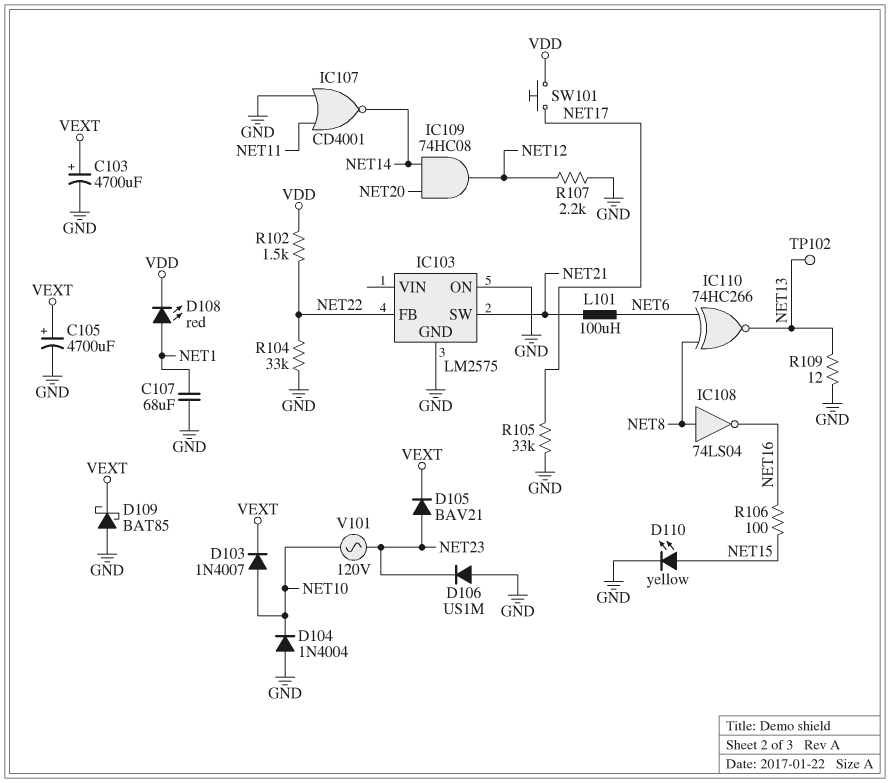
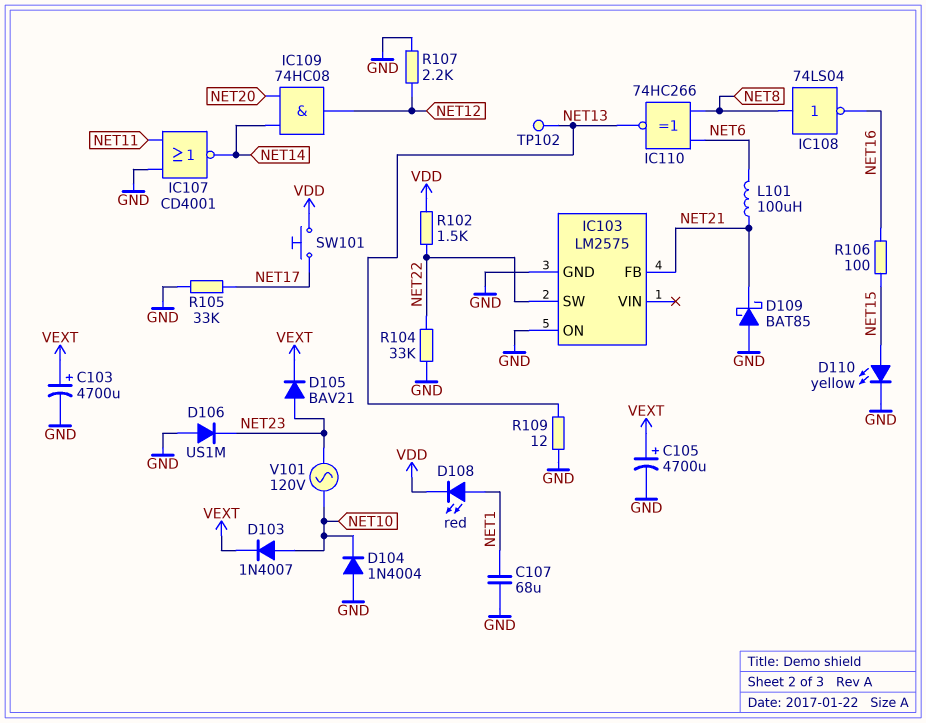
D109: schottky BAT85 (A GND, K VEXT) -> schottky BAT85 (A GND, K NET21)
IC103 pin FB: NET22 -> NET21
IC103 pin SW: NET21 -> NET22

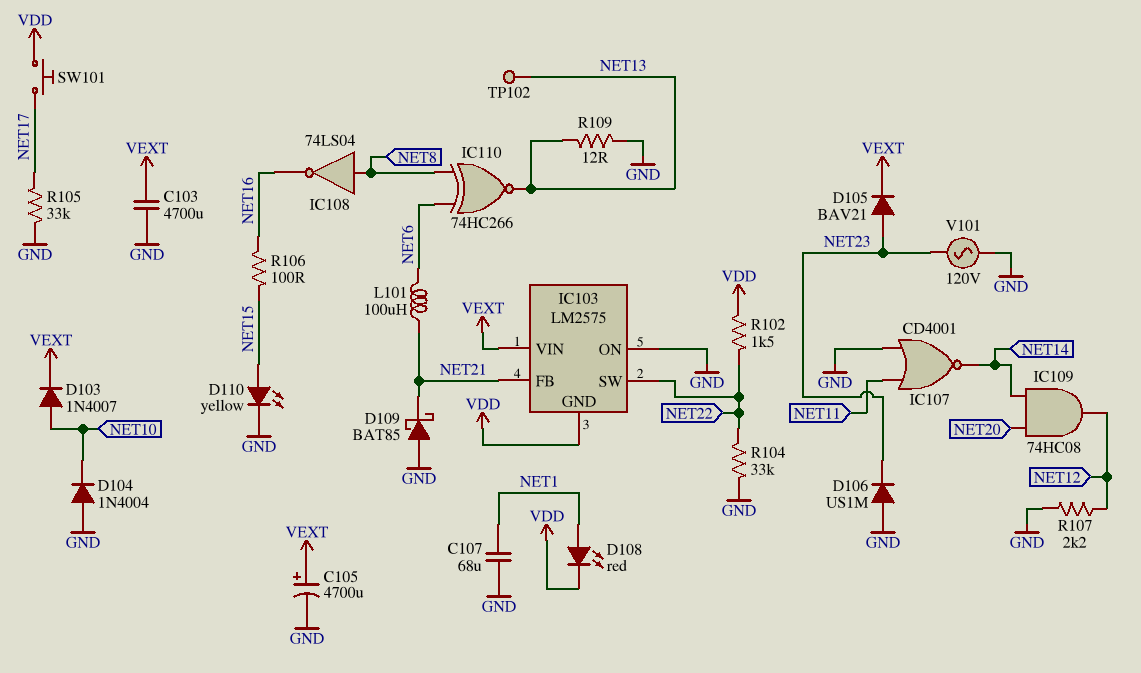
C103: 4700uF (plus VEXT, minus GND) -> 4700uF (GND, VEXT)
IC103 pin GND: GND -> VDD
IC103 pin VIN: none -> VEXT
V101: AC 120V (NET10, NET23) -> AC 120V (GND, NET23)

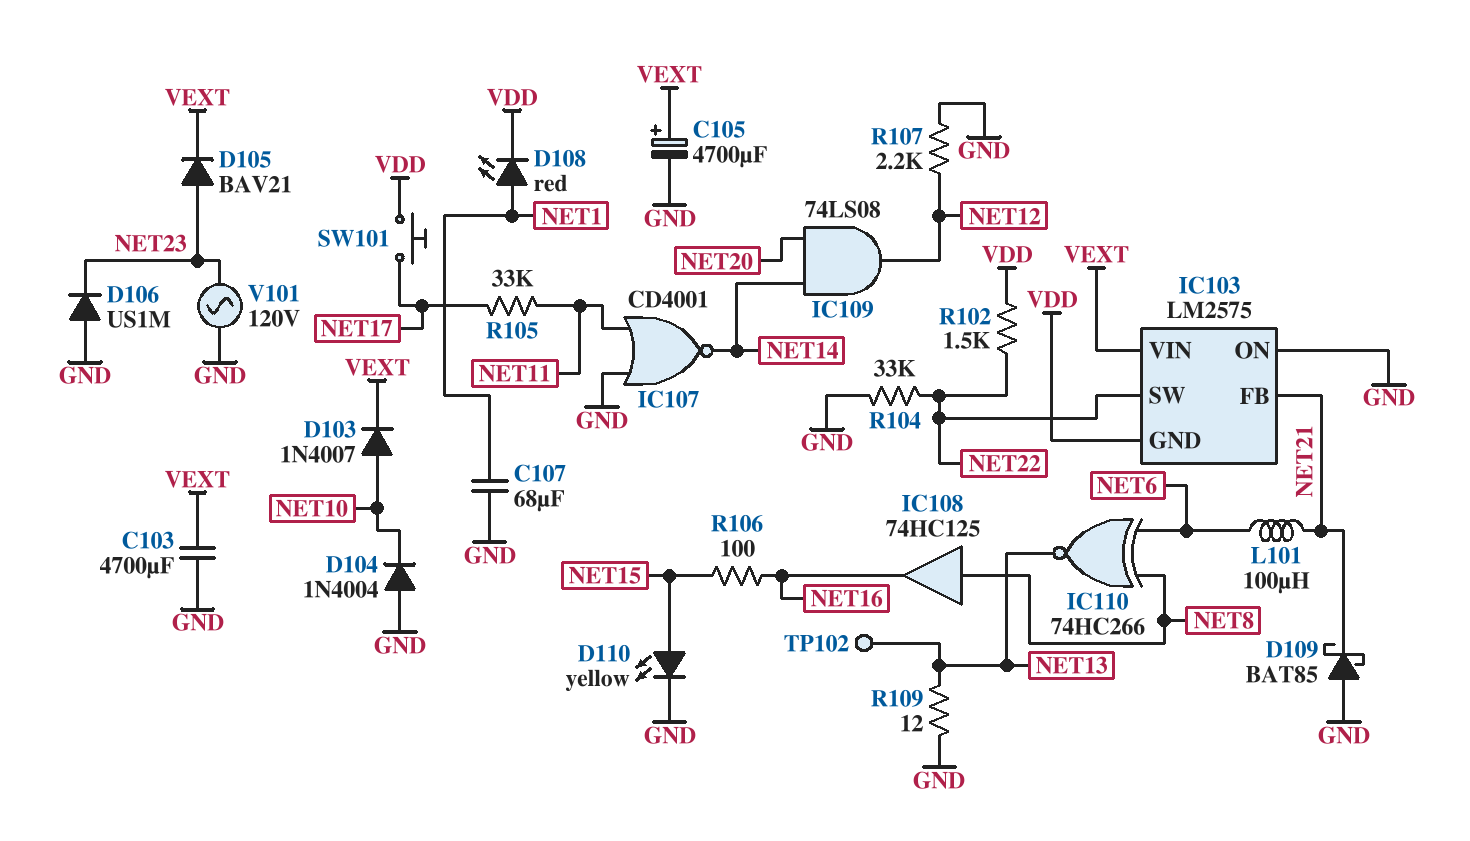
IC108: NOT 74LS04 (in NET8, out NET16) -> buffer 74HC125 (in NET8, out NET16)
IC109: AND 74HC08 (in NET14, in NET20, out NET12) -> AND 74LS08 (in NET14, in NET20, out NET12)
R105: 33k (GND, NET17) -> 33k (NET11, NET17)

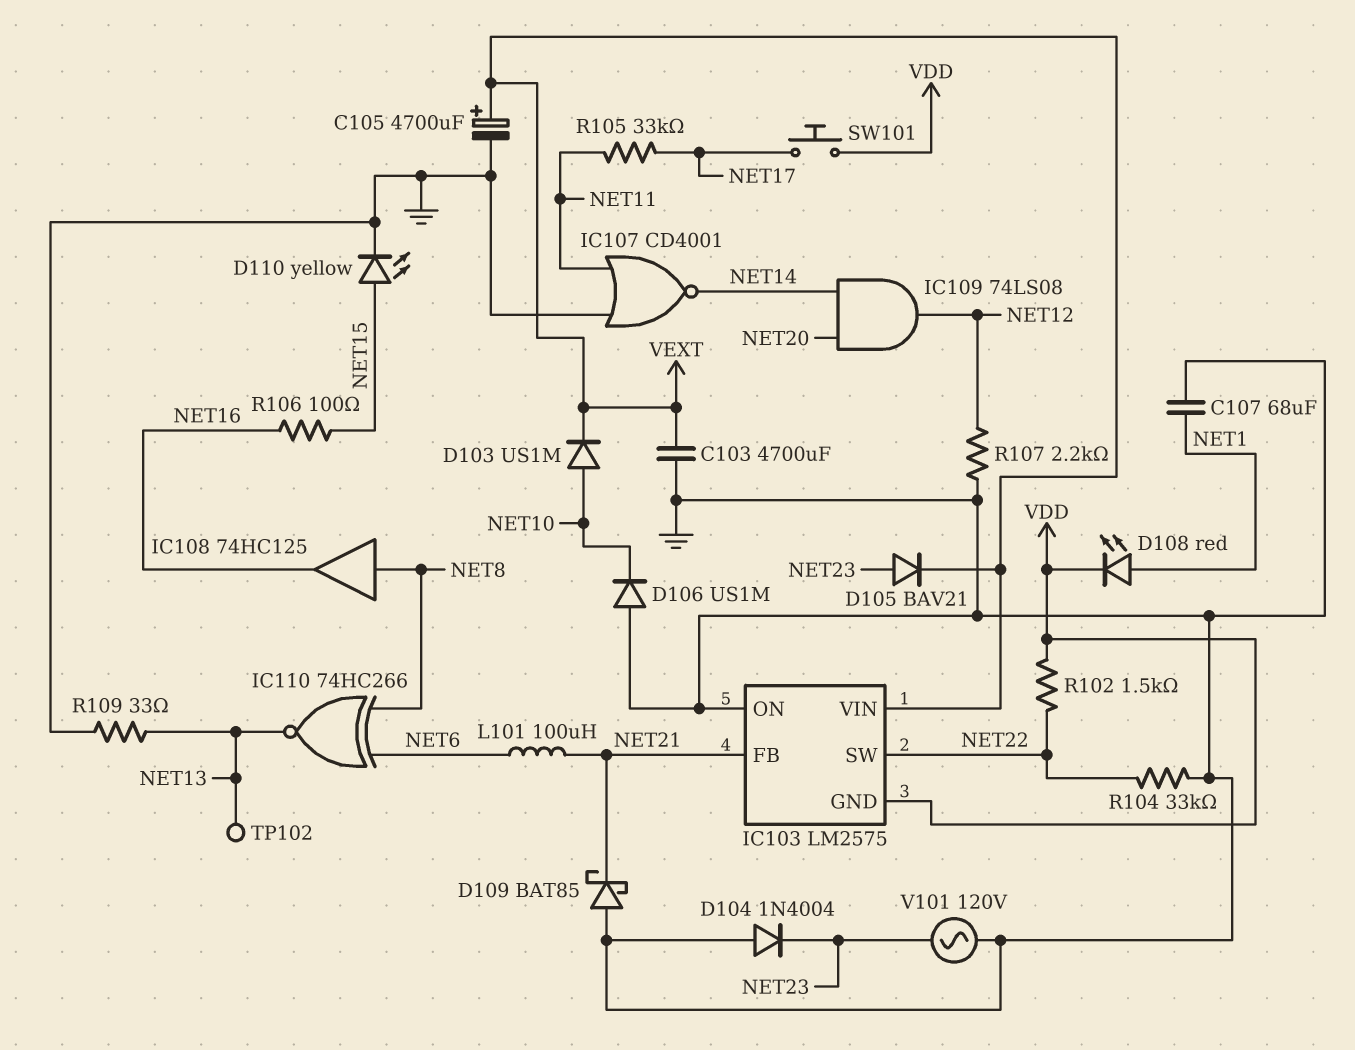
D103: diode 1N4007 (A NET10, K VEXT) -> diode US1M (A NET10, K VEXT)
D104: diode 1N4004 (A GND, K NET10) -> diode 1N4004 (A GND, K NET23)
D106: diode US1M (A GND, K NET23) -> diode US1M (A GND, K NET10)
R109: 12 (GND, NET13) -> 33 (GND, NET13)

